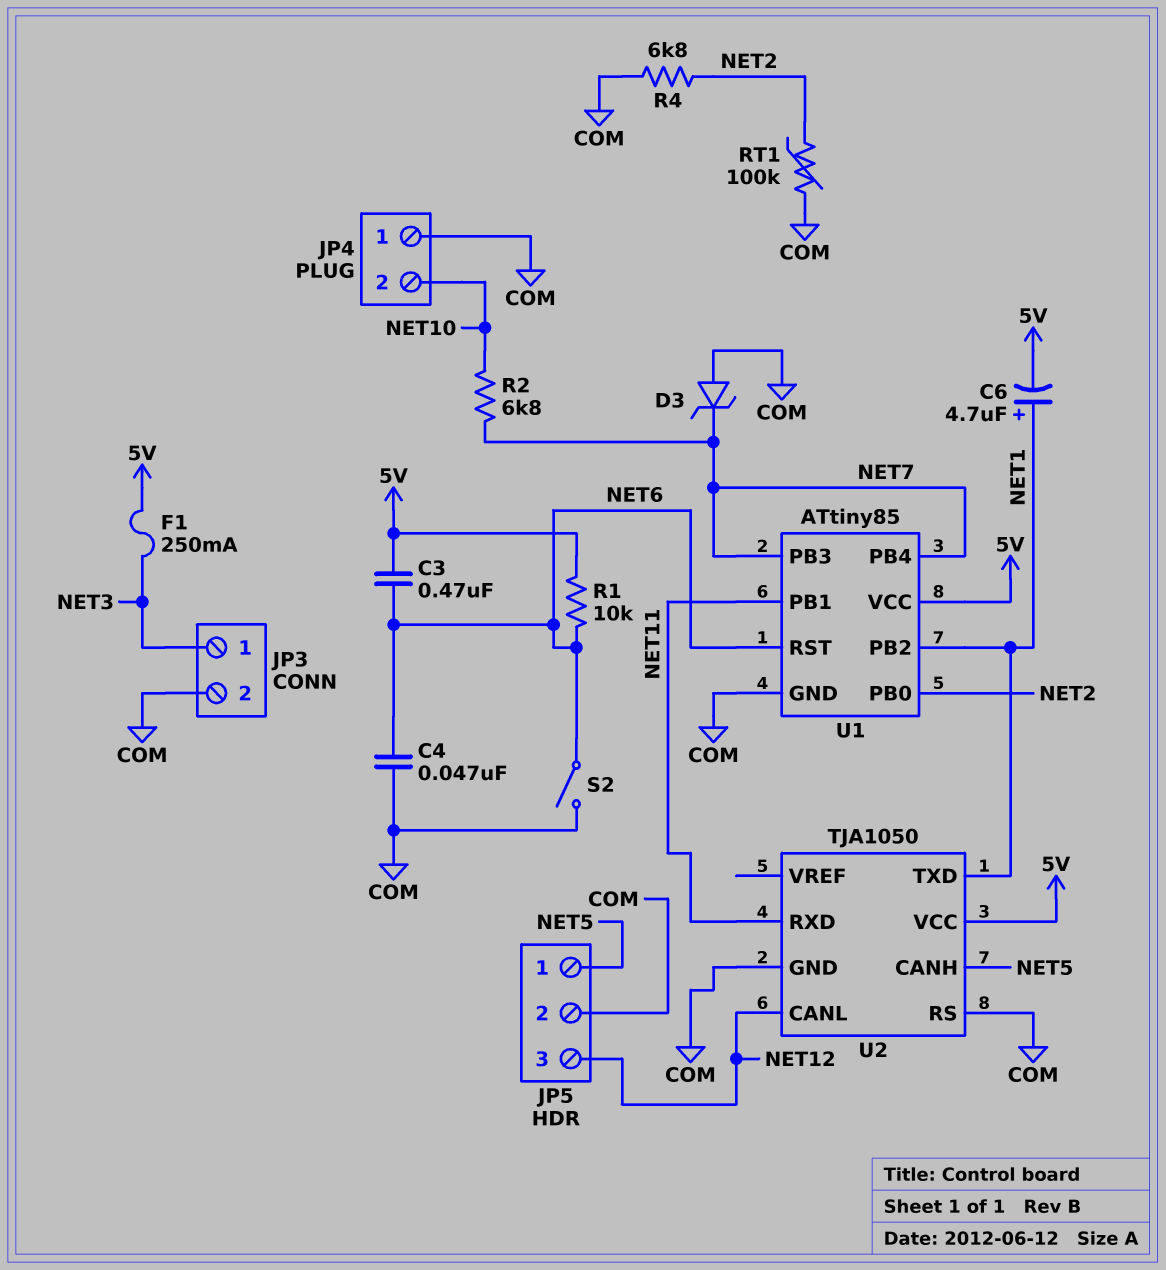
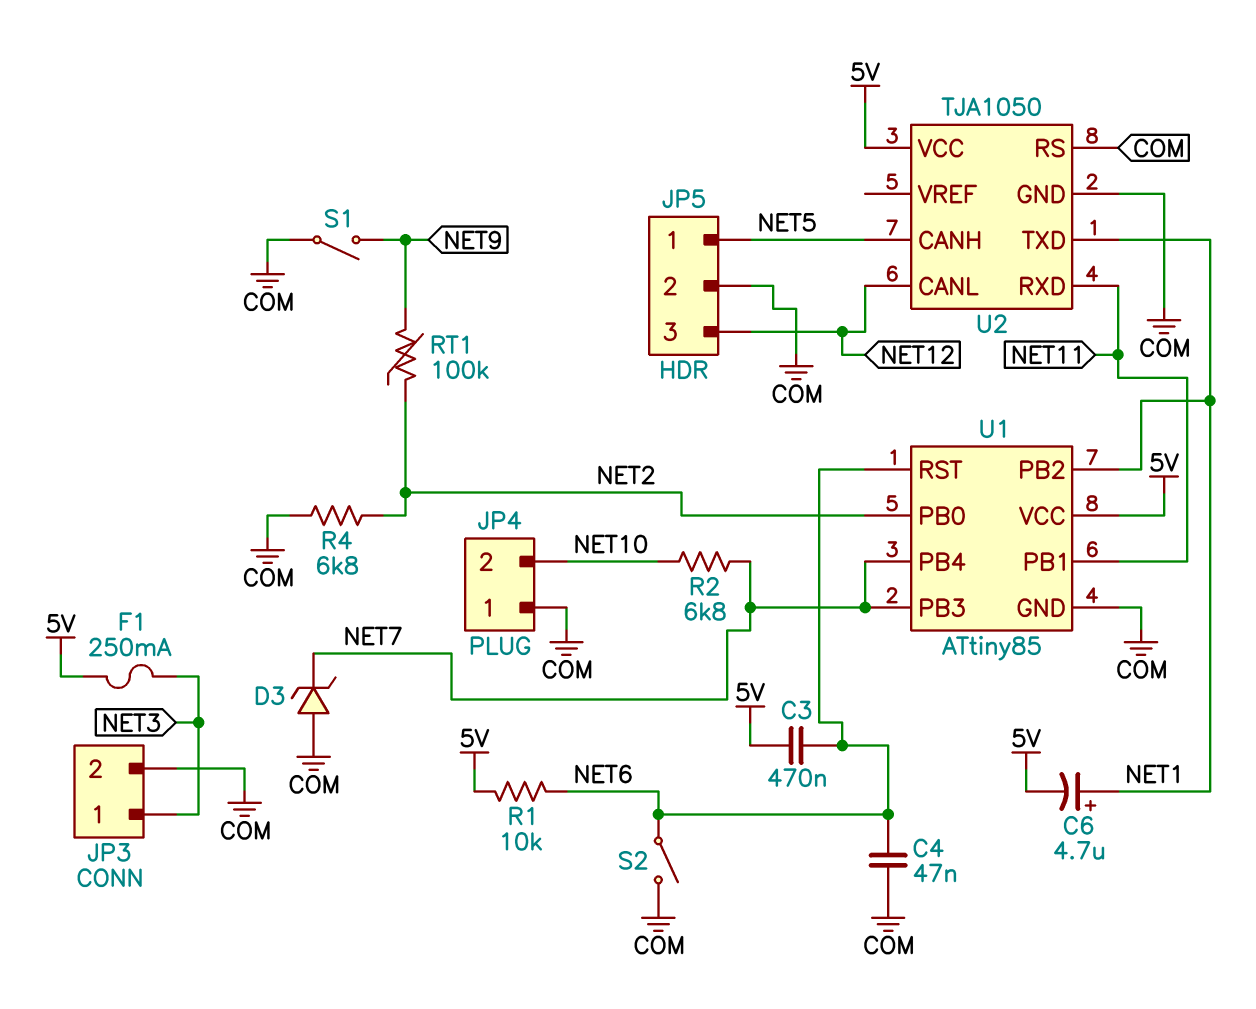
RT1: 100k (COM, NET2) -> 100k (NET2, NET9)
S1: none -> switch (COM, NET9)

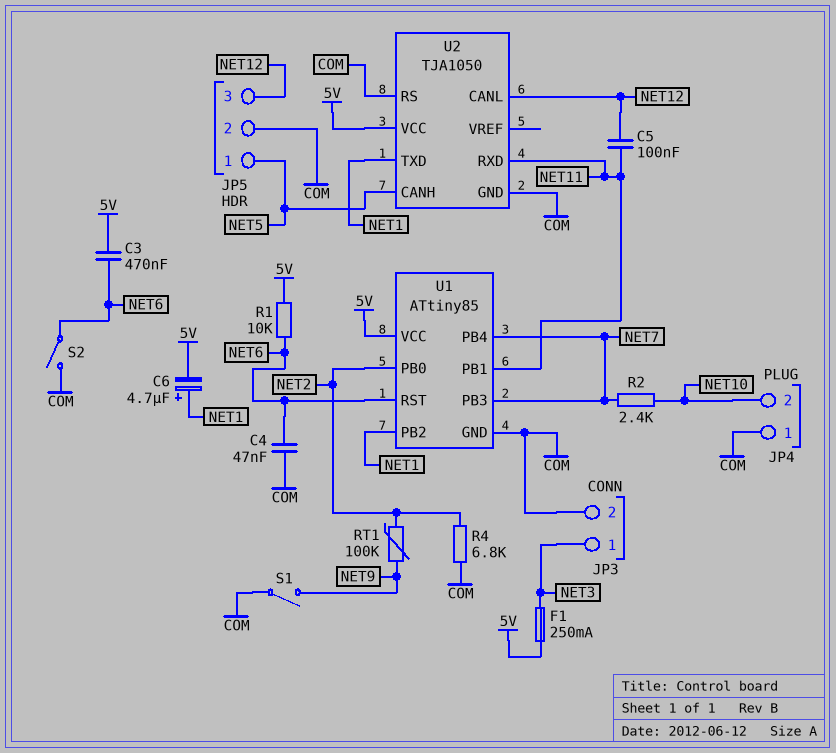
C5: none -> 100nF (NET11, NET12)
D3: zener (A COM, K NET7) -> none
R2: 6.8k (NET7, NET10) -> 2.4k (NET7, NET10)

